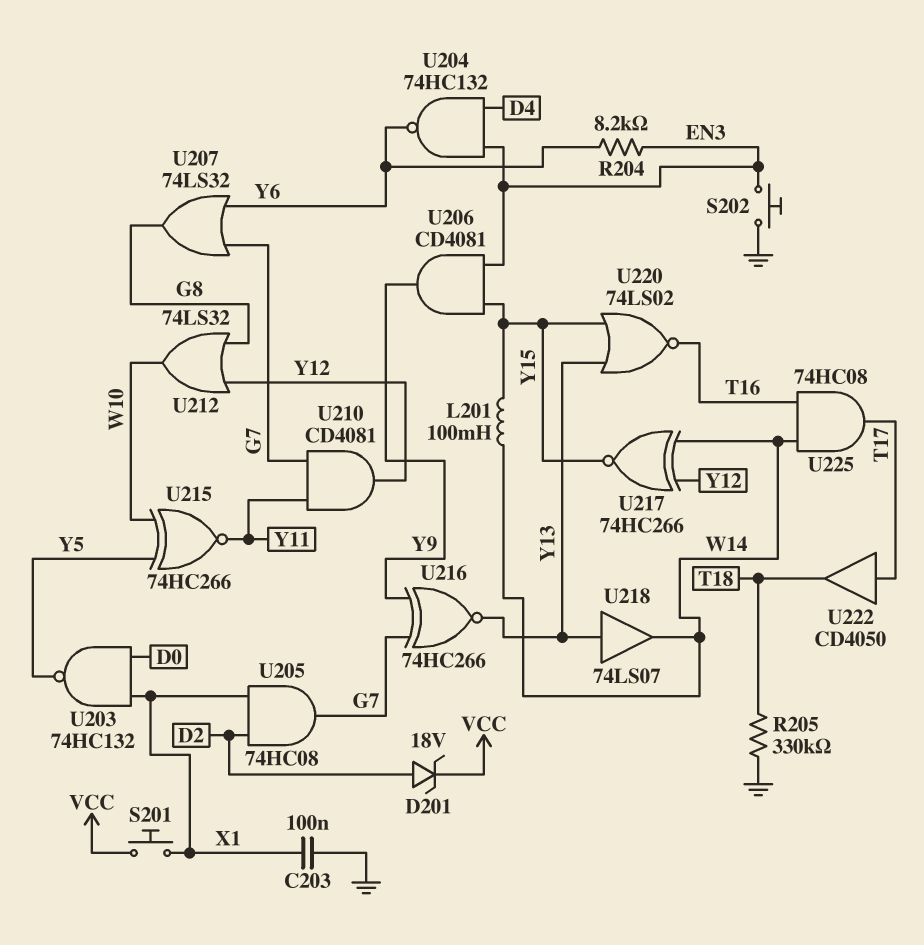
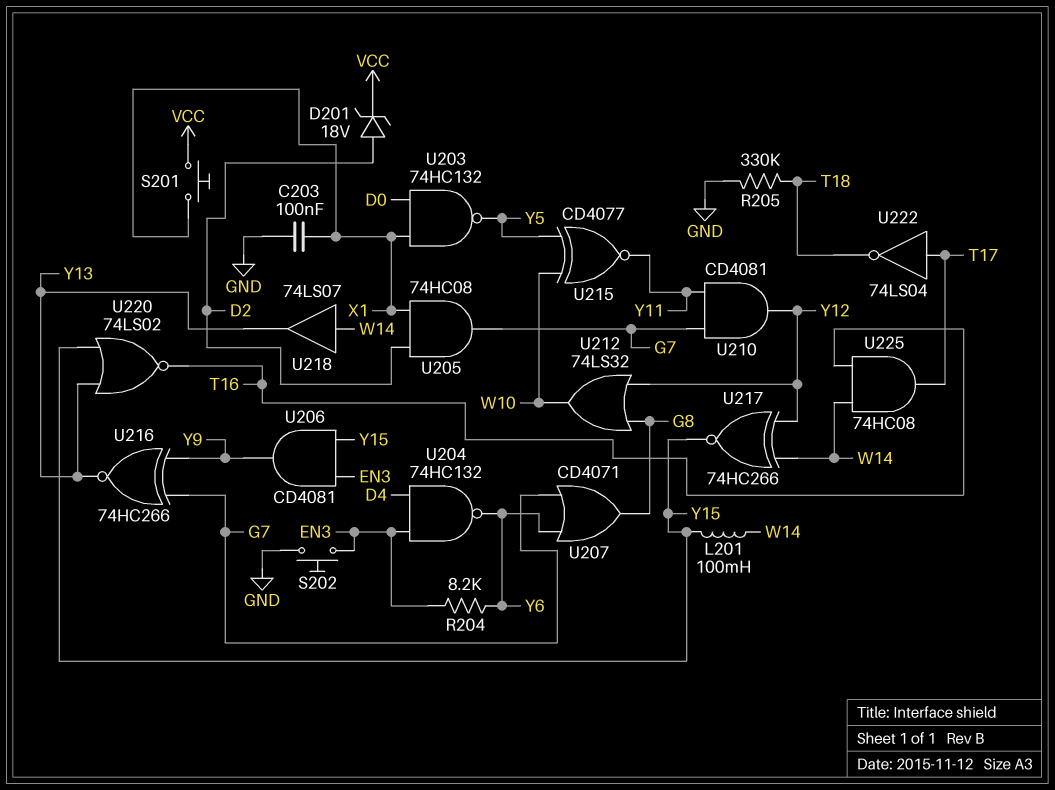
U207: OR 74LS32 (in G7, in Y6, out G8) -> OR CD4071 (in G7, in Y6, out G8)
U215: XNOR 74HC266 (in W10, in Y5, out Y11) -> XNOR CD4077 (in W10, in Y5, out Y11)
U218: buffer 74LS07 (in Y13, out W14) -> buffer 74LS07 (in W14, out Y13)
U222: buffer CD4050 (in T17, out T18) -> NOT 74LS04 (in T17, out T18)

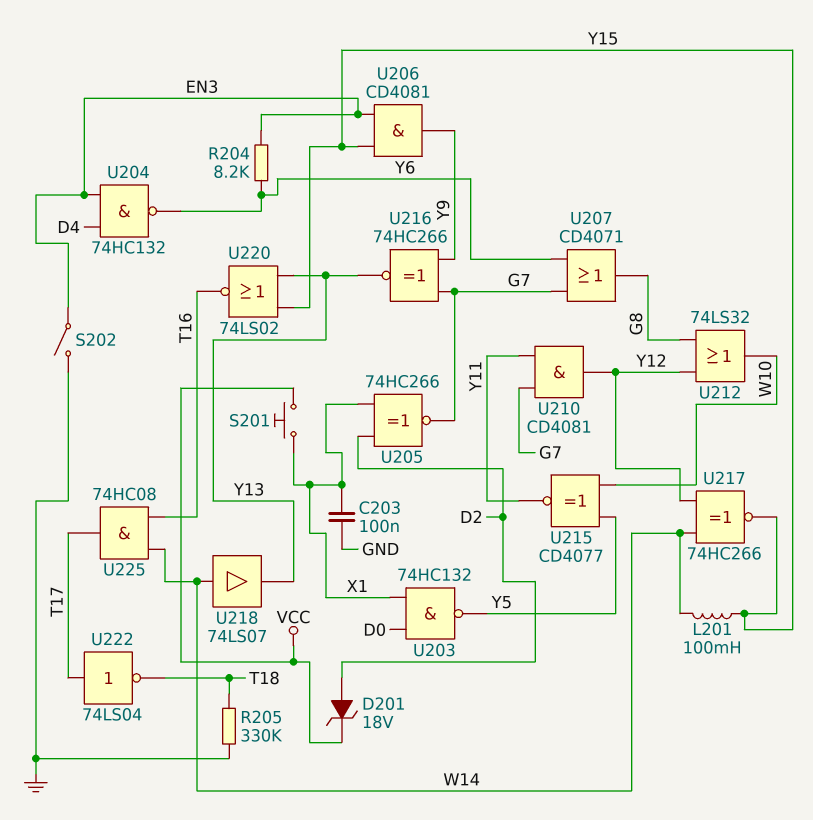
S202: button (EN3, GND) -> switch (EN3, GND)
U205: AND 74HC08 (in D2, in X1, out G7) -> XNOR 74HC266 (in D2, in X1, out G7)

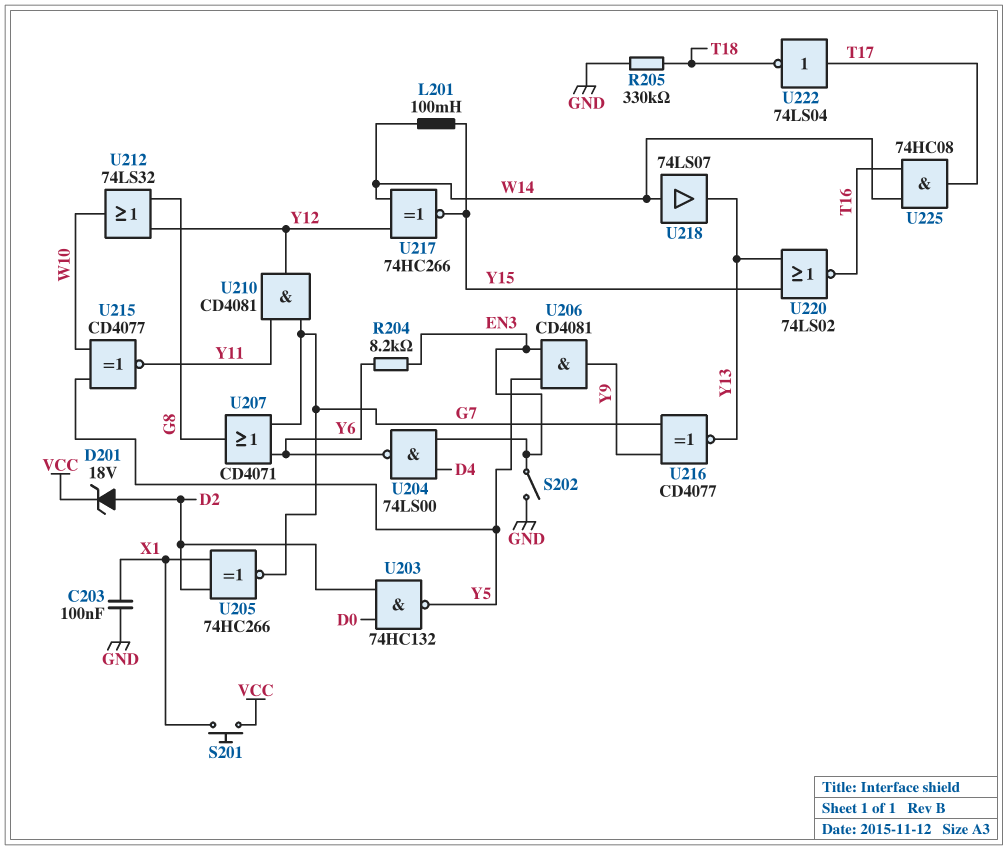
U203: NAND 74HC132 (in D0, in X1, out Y5) -> NAND 74HC132 (in D0, in D2, out Y5)
U204: NAND 74HC132 (in D4, in EN3, out Y6) -> NAND 74LS00 (in D4, in EN3, out Y6)
U206: AND CD4081 (in EN3, in Y15, out Y9) -> AND CD4081 (in EN3, in Y5, out Y9)
U216: XNOR 74HC266 (in G7, in Y9, out Y13) -> XNOR CD4077 (in G7, in Y9, out Y13)

